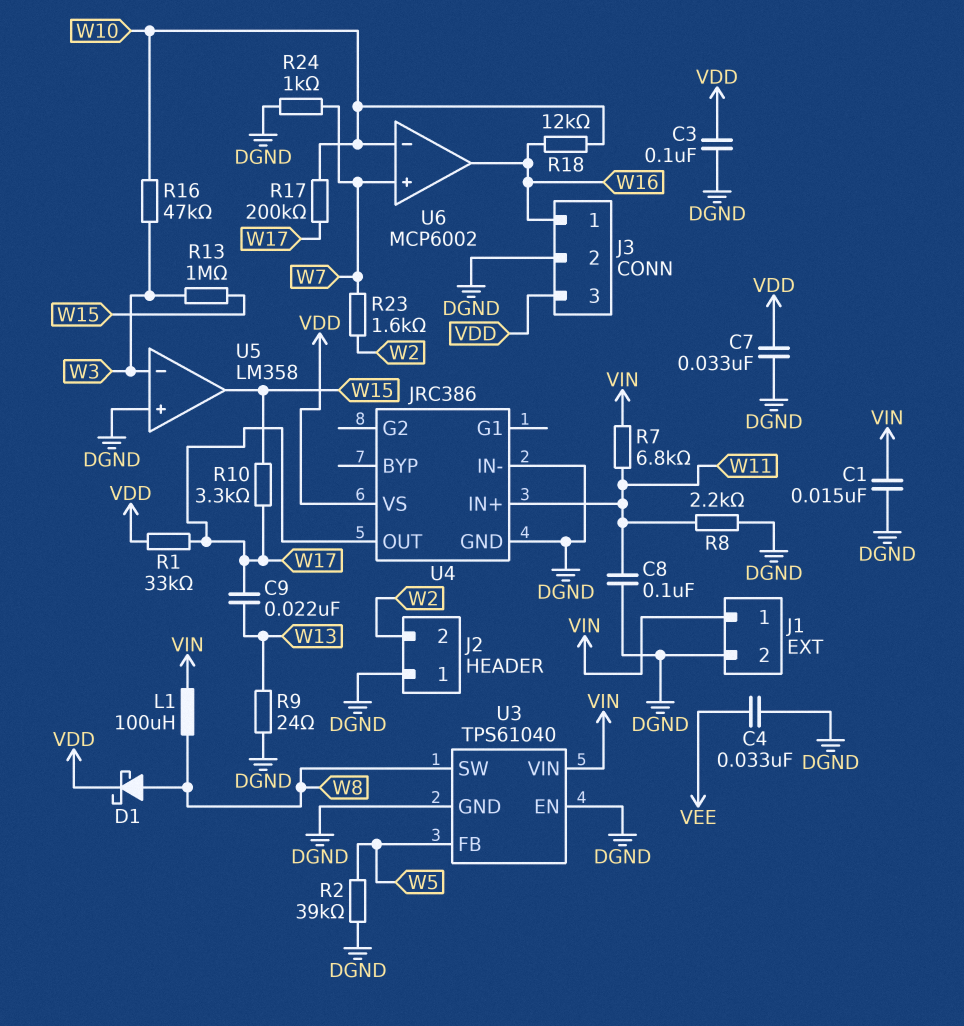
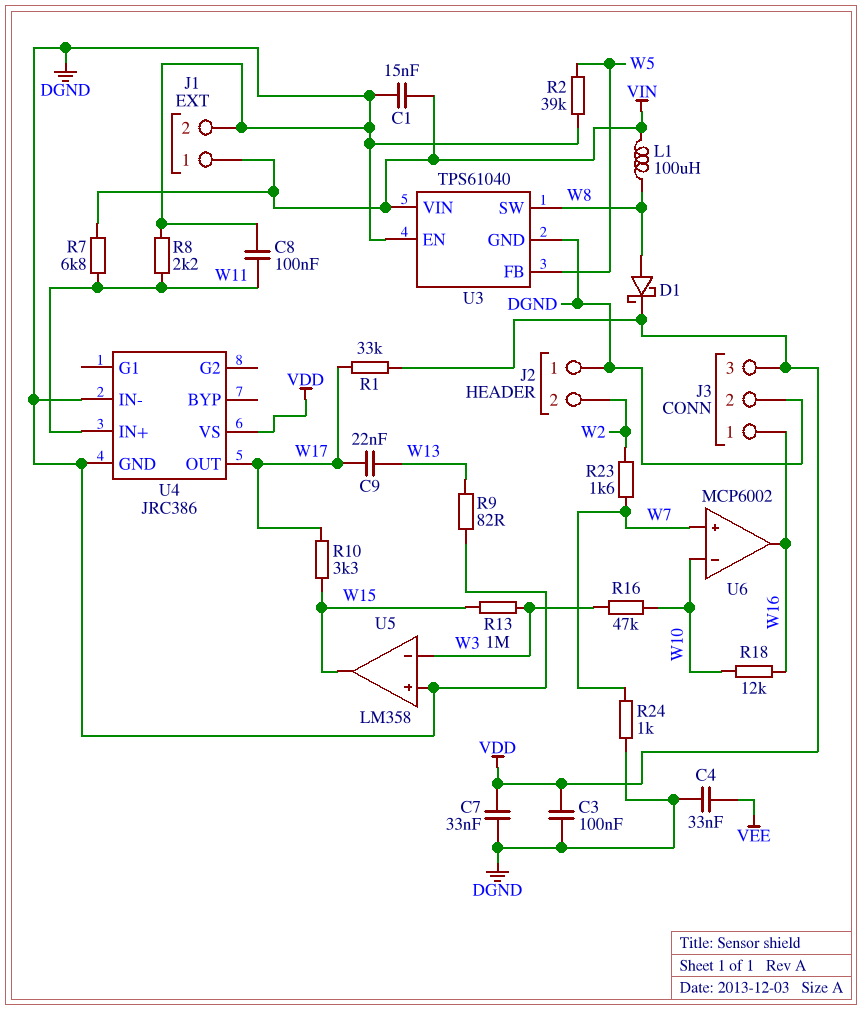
R9: 24 (DGND, W13) -> 82 (DGND, W13)
R17: 200k (W10, W17) -> none

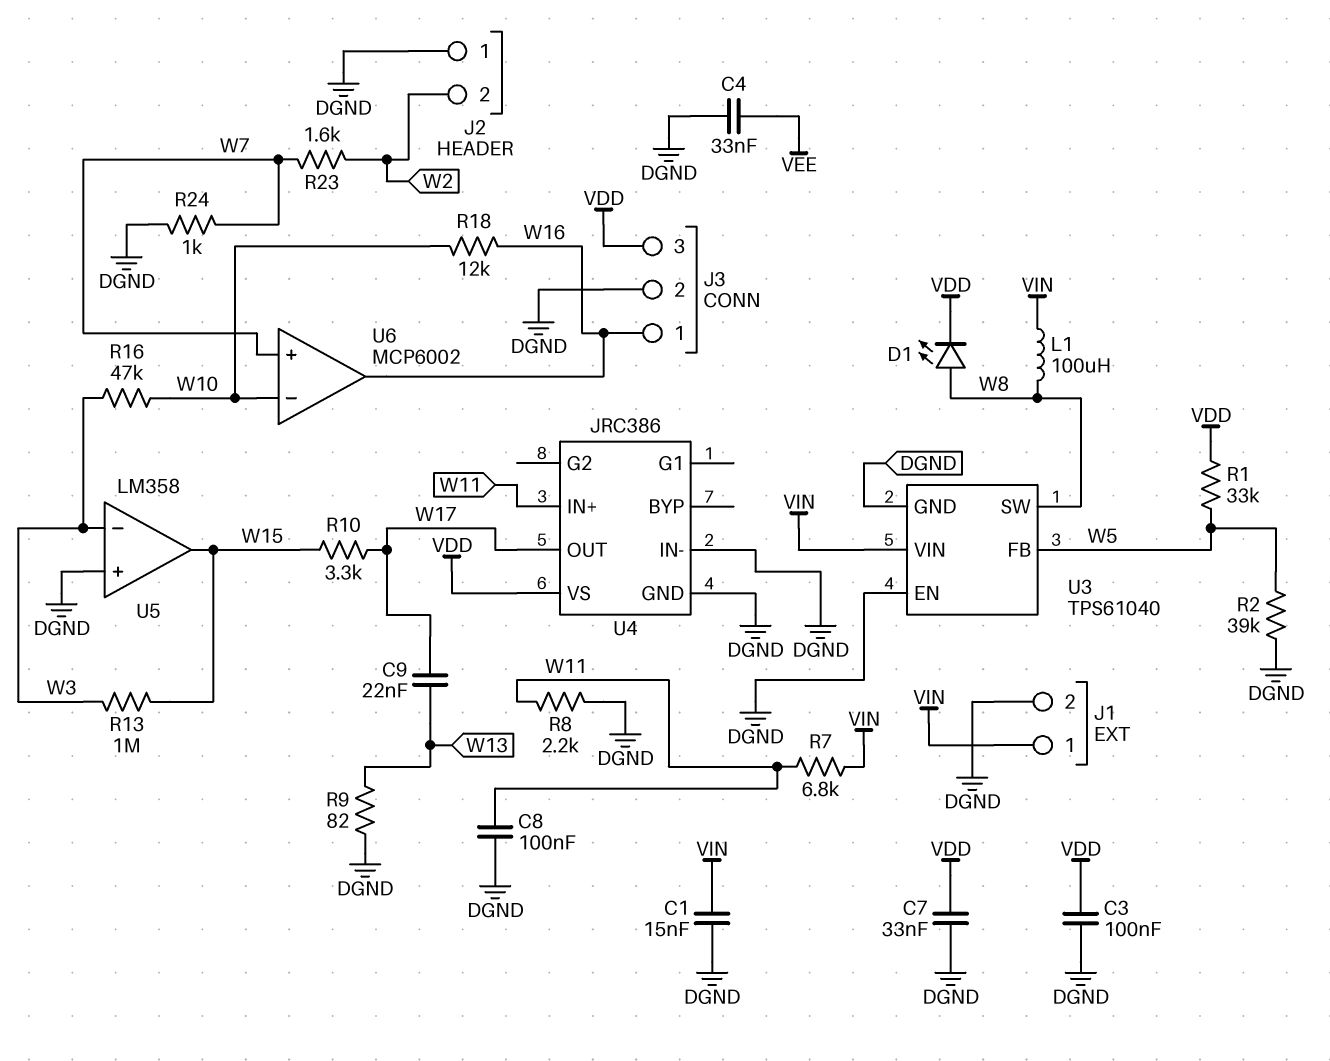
D1: schottky (A W8, K VDD) -> LED (A W8, K VDD)
R1: 33k (VDD, W17) -> 33k (VDD, W5)

